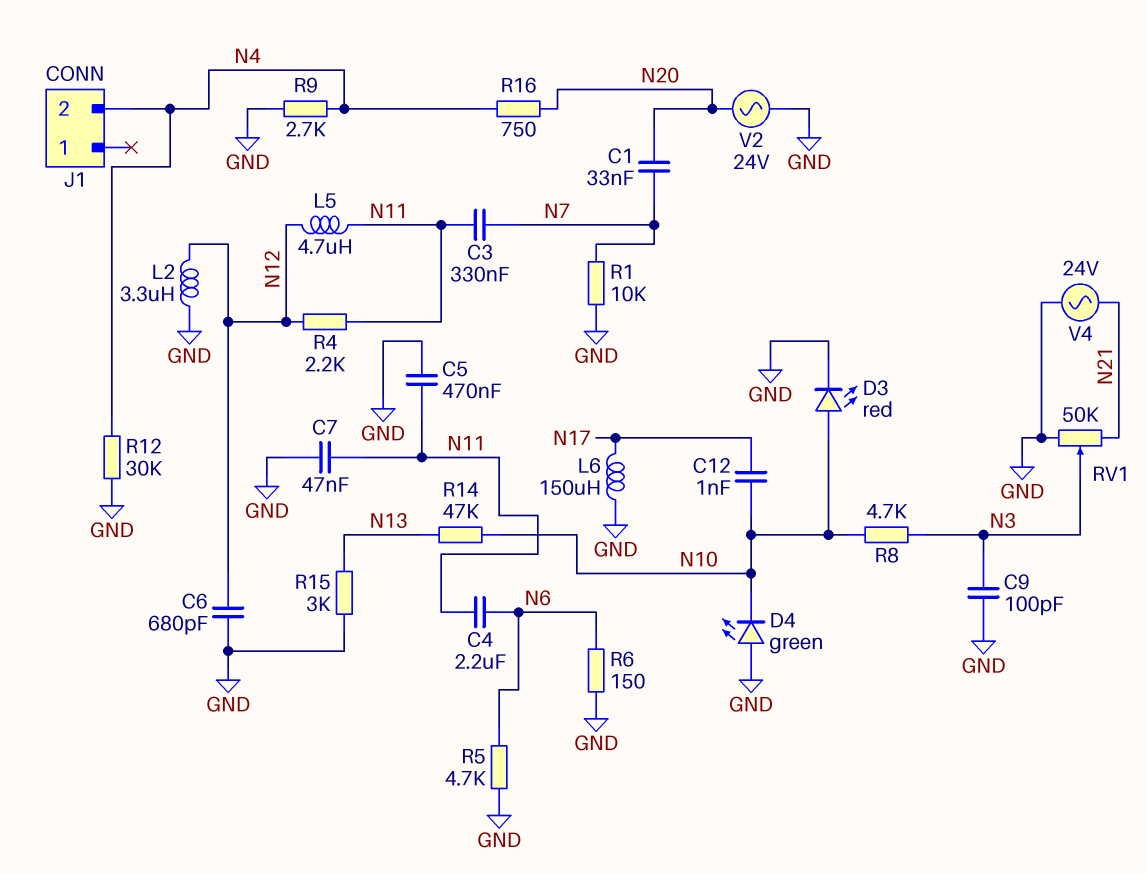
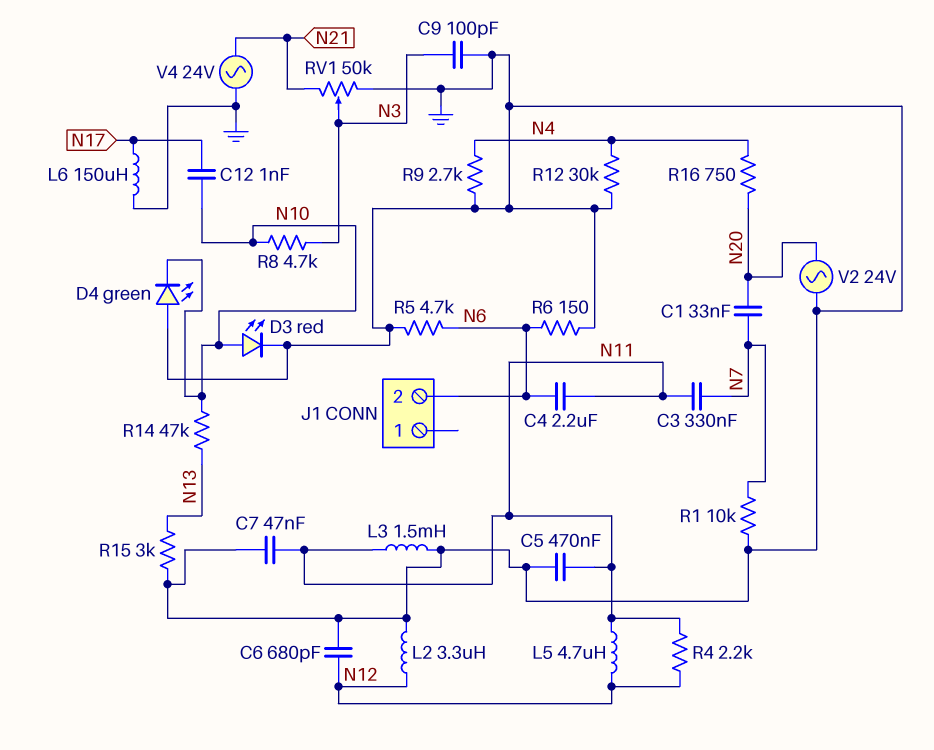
J1 pin 2: N4 -> N6
L3: none -> 1.5mH (GND, N11)

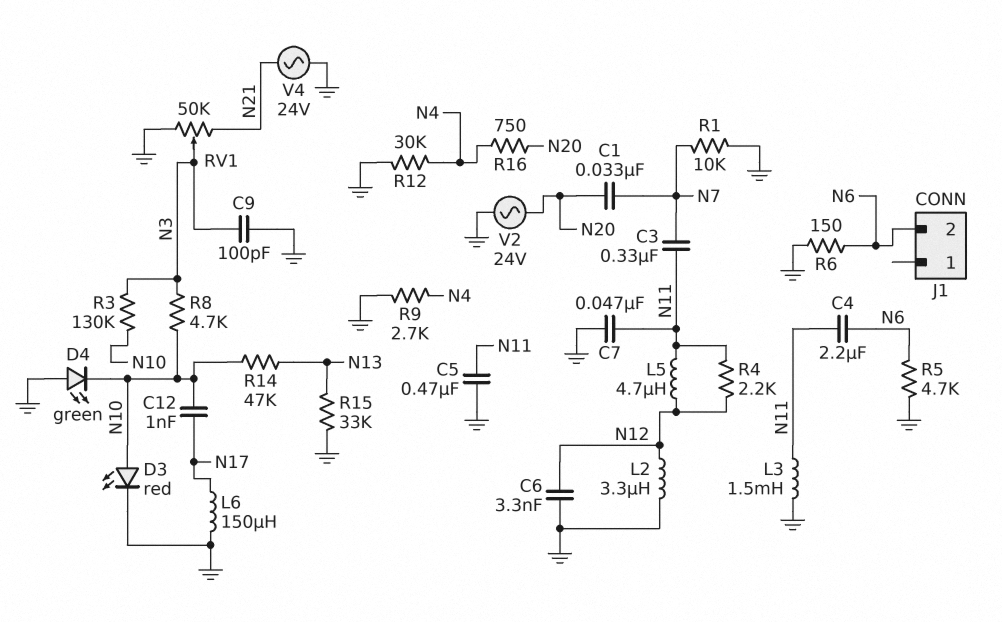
C6: 680pF (GND, N12) -> 3.3nF (GND, N12)
R3: none -> 130k (N3, N10)
R15: 3k (GND, N13) -> 33k (GND, N13)

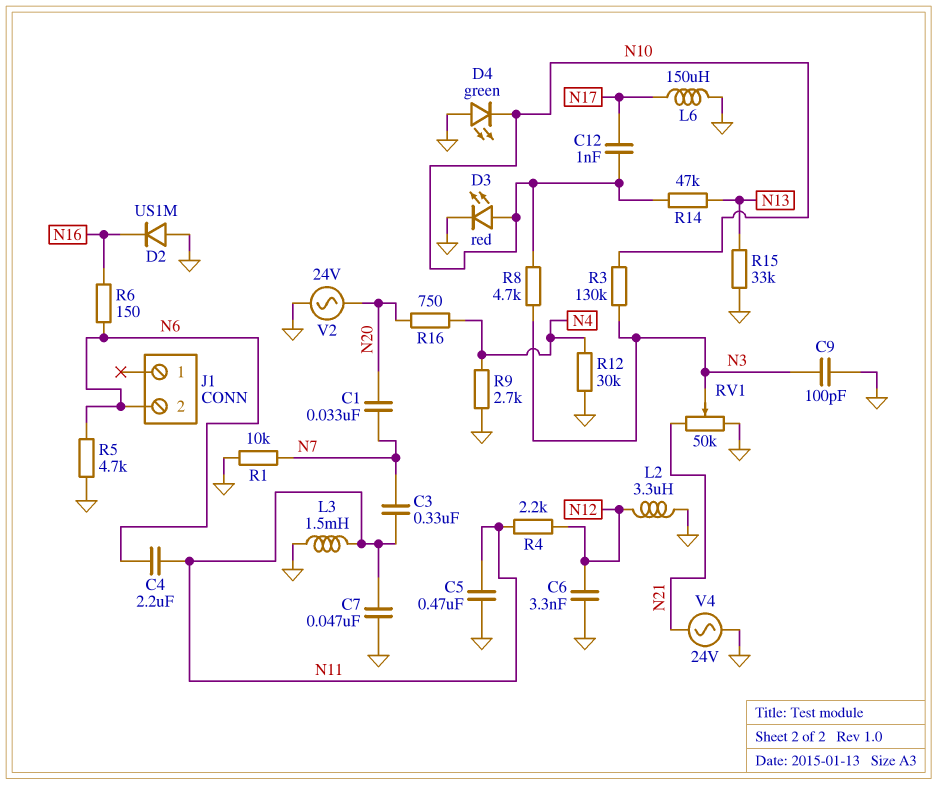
D2: none -> diode US1M (A GND, K N16)
L5: 4.7uH (N11, N12) -> none
R6: 150 (GND, N6) -> 150 (N6, N16)

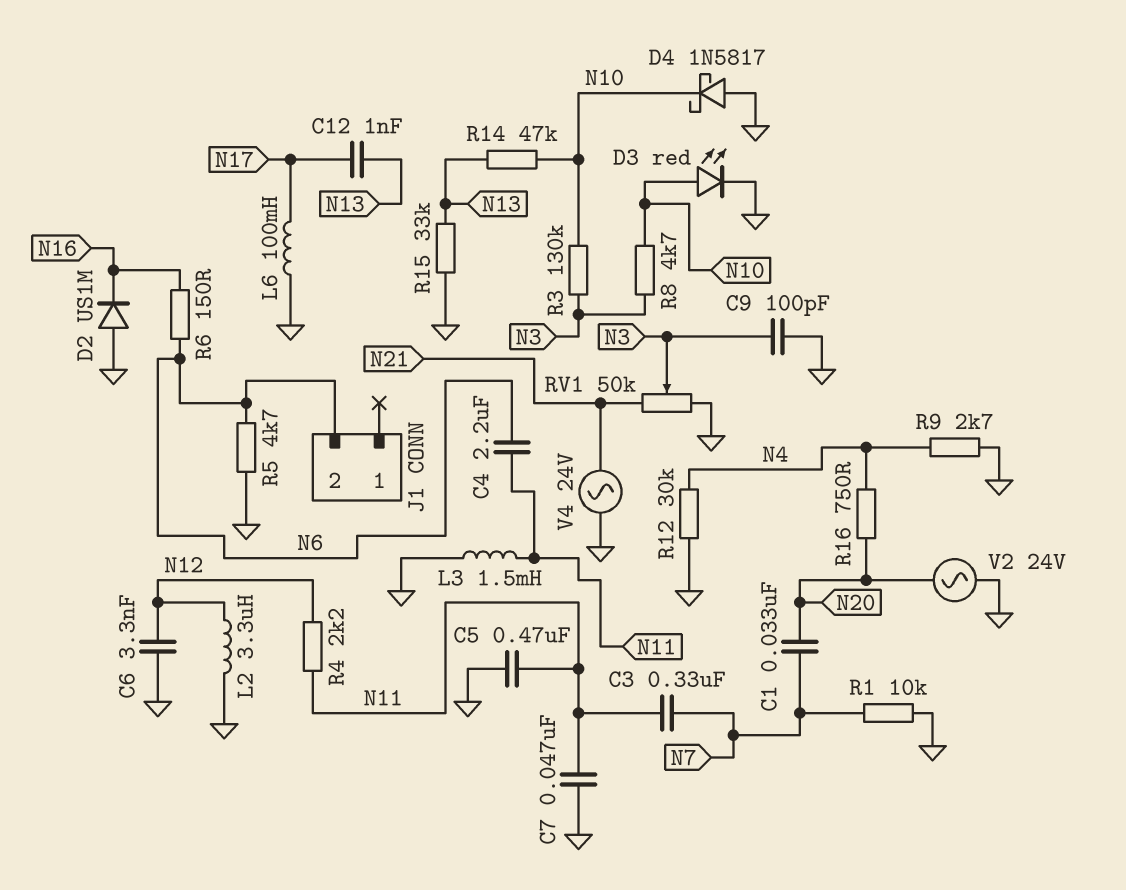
C12: 1nF (N10, N17) -> 1nF (N13, N17)
D4: LED green (A GND, K N10) -> schottky 1N5817 (A GND, K N10)
L6: 150uH (GND, N17) -> 100mH (GND, N17)

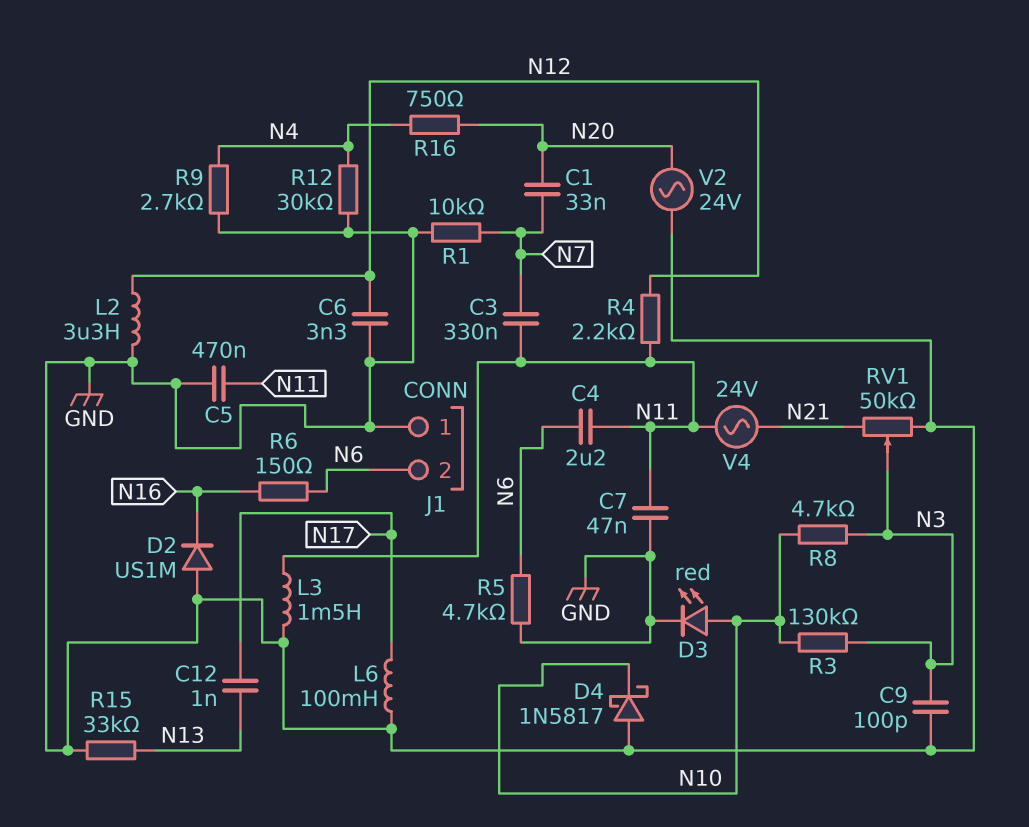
J1 pin 1: none -> GND
R14: 47k (N10, N13) -> none
V4: AC 24V (GND, N21) -> AC 24V (N11, N21)

